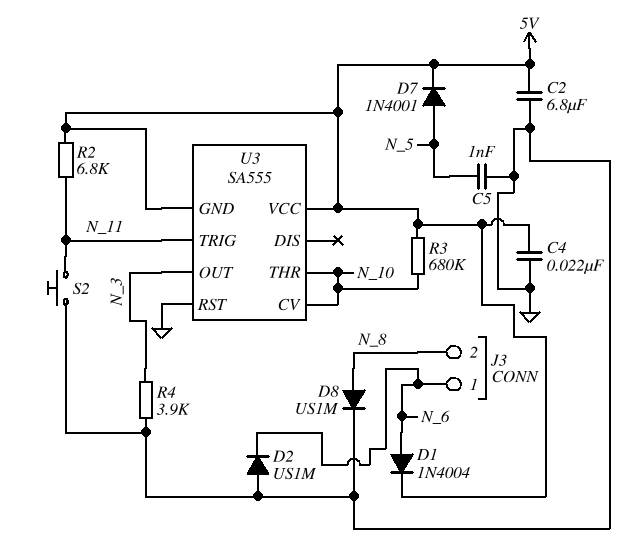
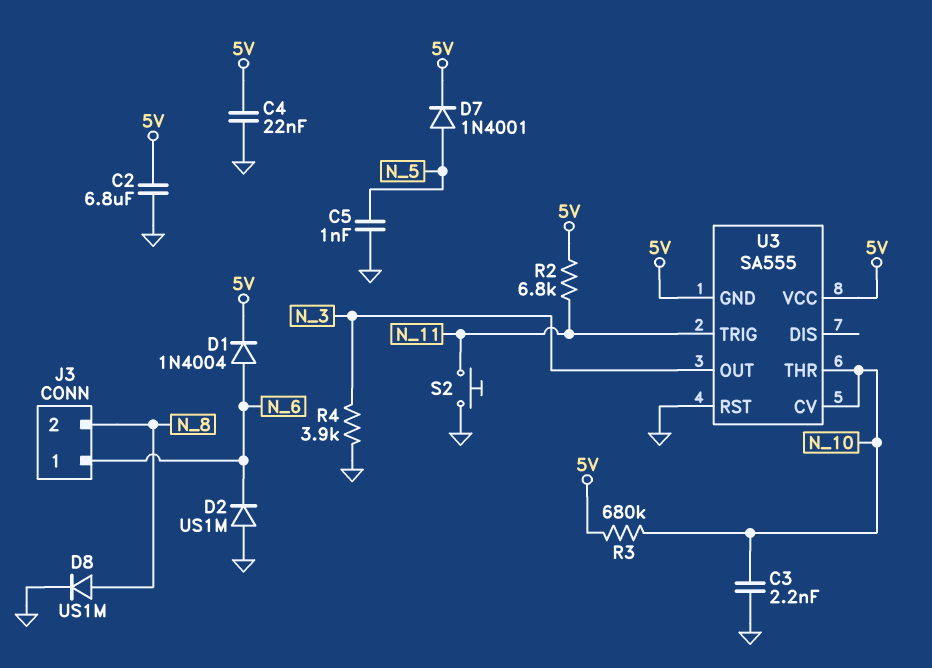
C3: none -> 2.2nF (GND, N_10)

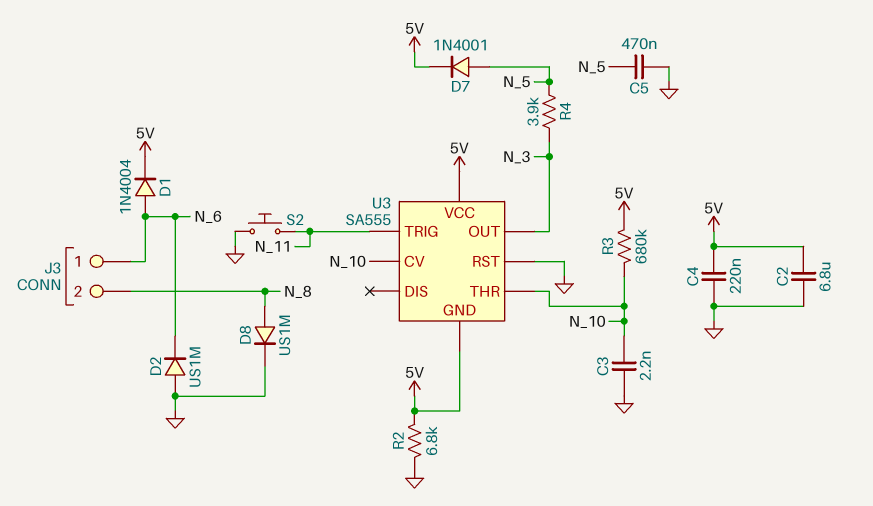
C4: 22nF (5V, GND) -> 220nF (5V, GND)
C5: 1nF (GND, N_5) -> 470nF (GND, N_5)
R2: 6.8k (5V, N_11) -> 6.8k (5V, GND)
R4: 3.9k (GND, N_3) -> 3.9k (N_3, N_5)

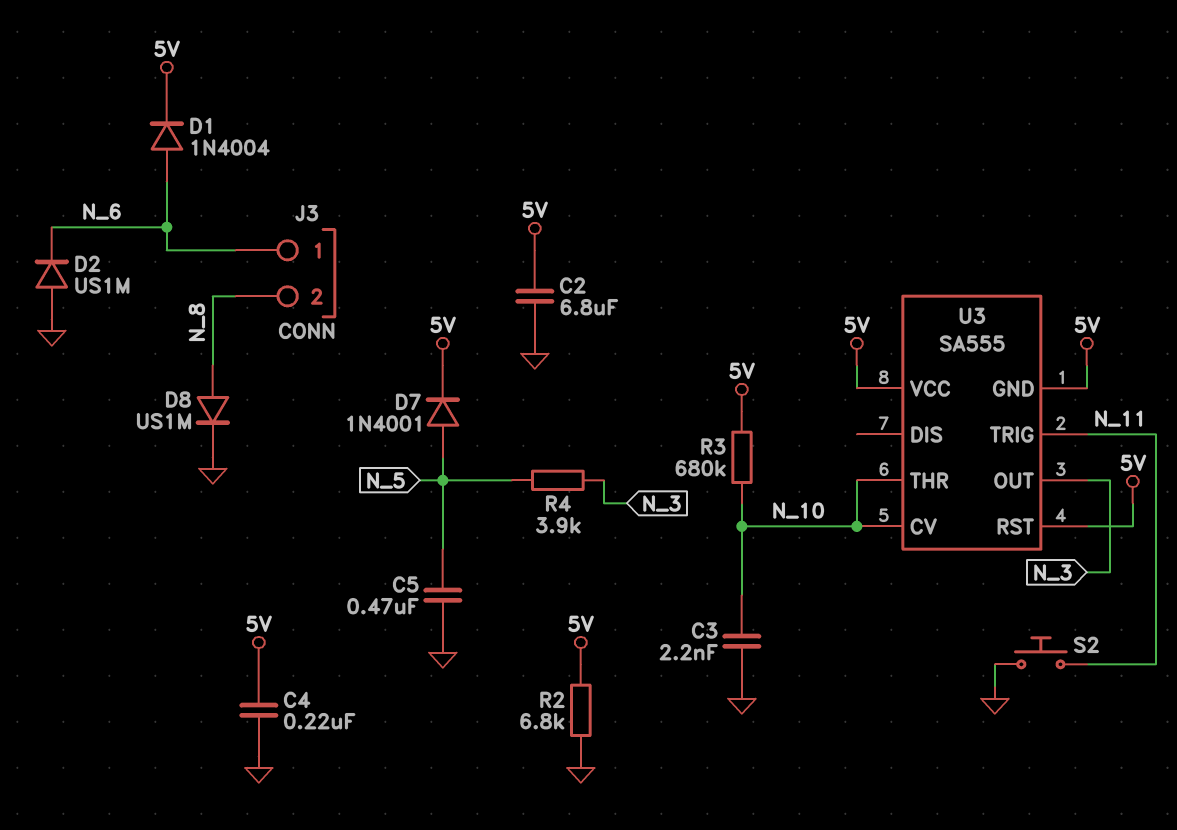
U3 pin RST: GND -> 5V

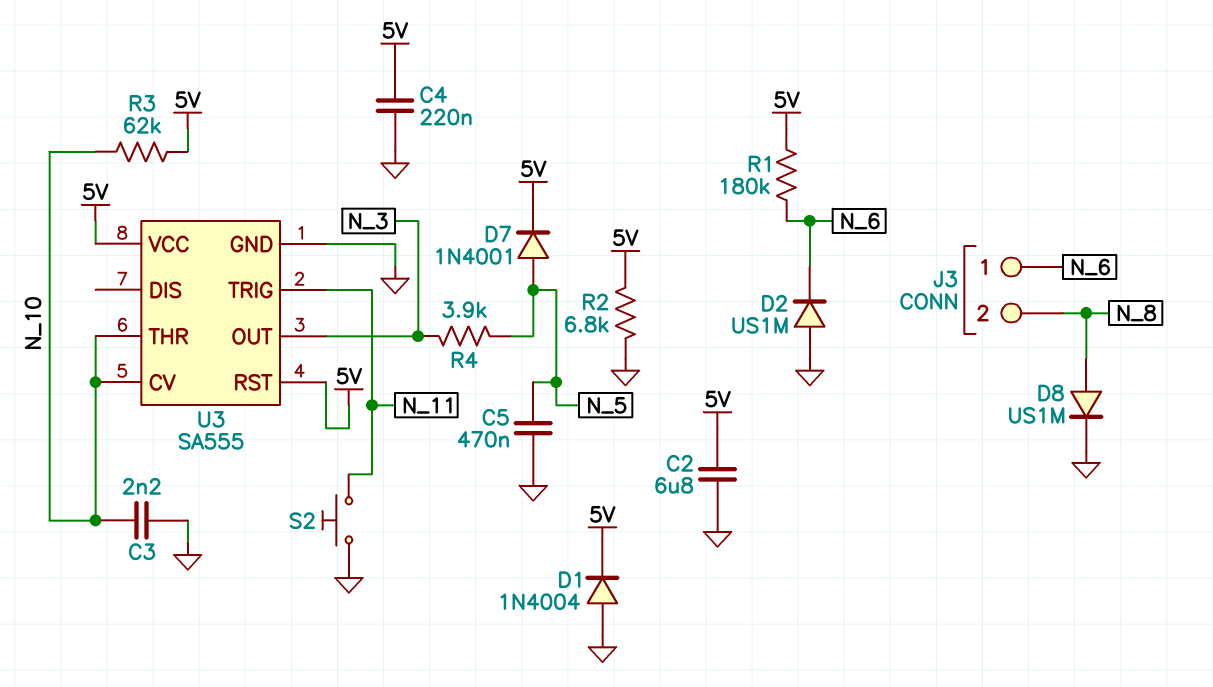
D1: diode 1N4004 (A N_6, K 5V) -> diode 1N4004 (A GND, K 5V)
R1: none -> 180k (5V, N_6)
R3: 680k (5V, N_10) -> 62k (5V, N_10)
U3 pin GND: 5V -> GND

